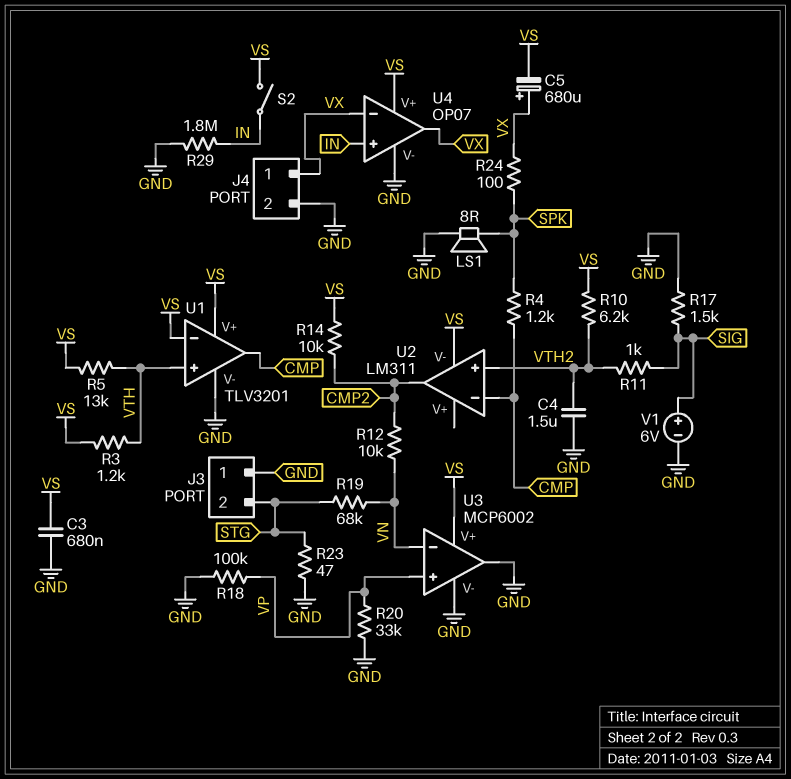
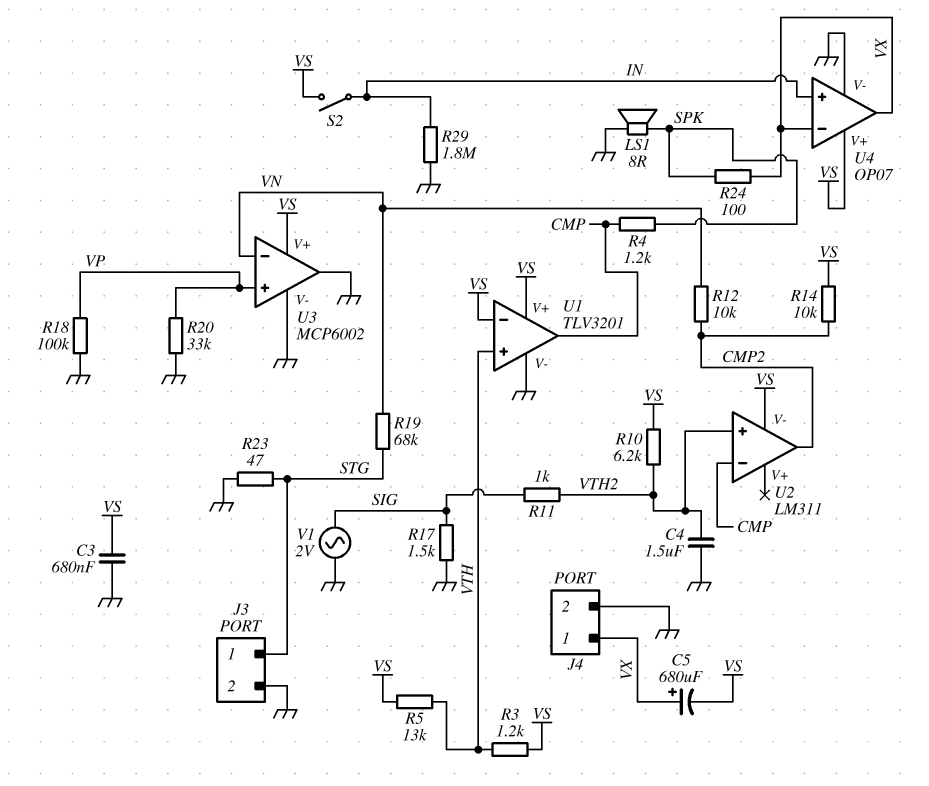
J3 pin 1: GND -> STG
J3 pin 2: STG -> GND
V1: 6V (plus SIG, minus GND) -> AC 2V (GND, SIG)

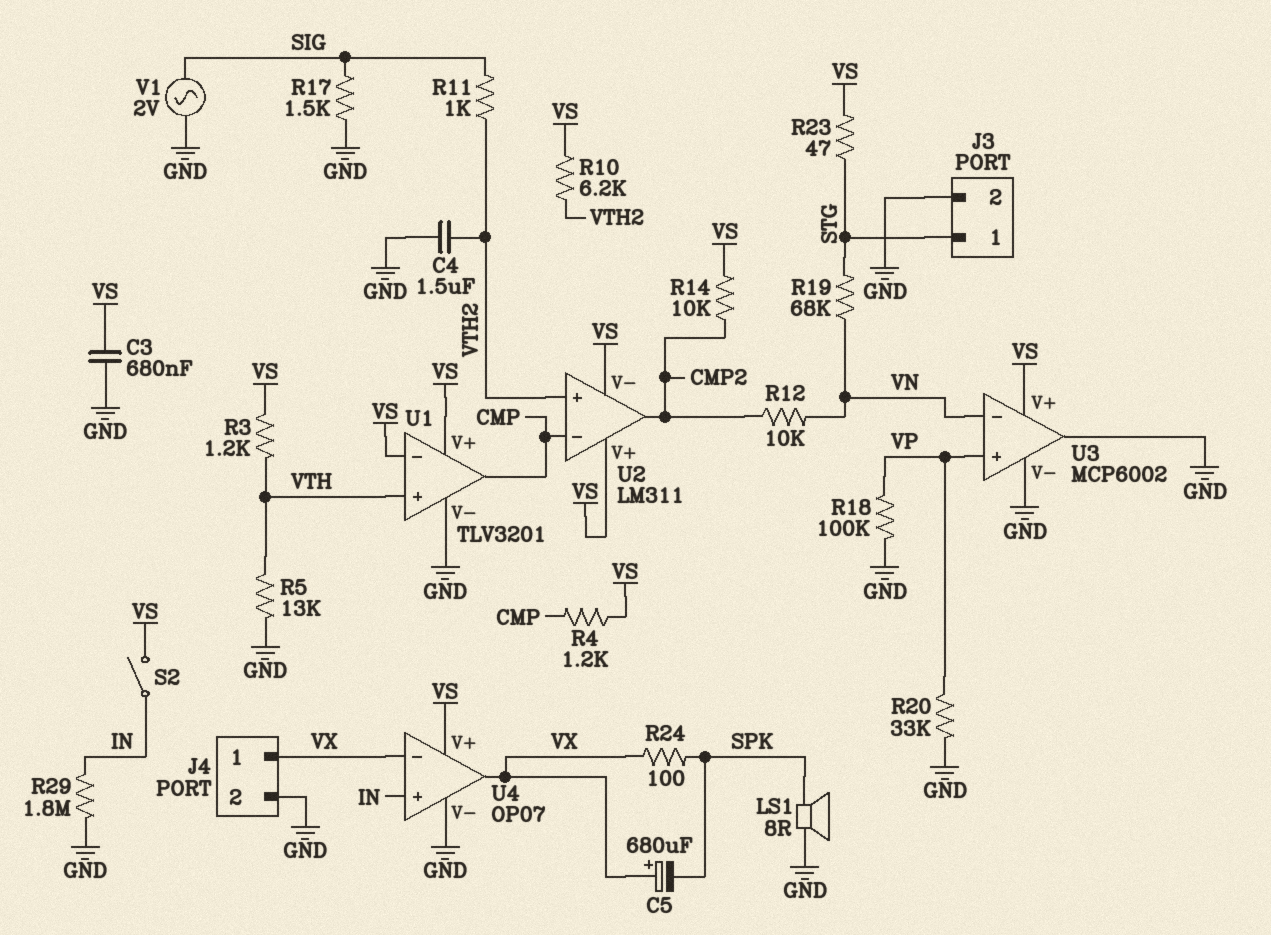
C5: 680uF (plus VX, minus VS) -> 680uF (plus VX, minus SPK)
R4: 1.2k (CMP, SPK) -> 1.2k (CMP, VS)
R5: 13k (VS, VTH) -> 13k (GND, VTH)
R23: 47 (GND, STG) -> 47 (STG, VS)
U2 pin V+: none -> VS

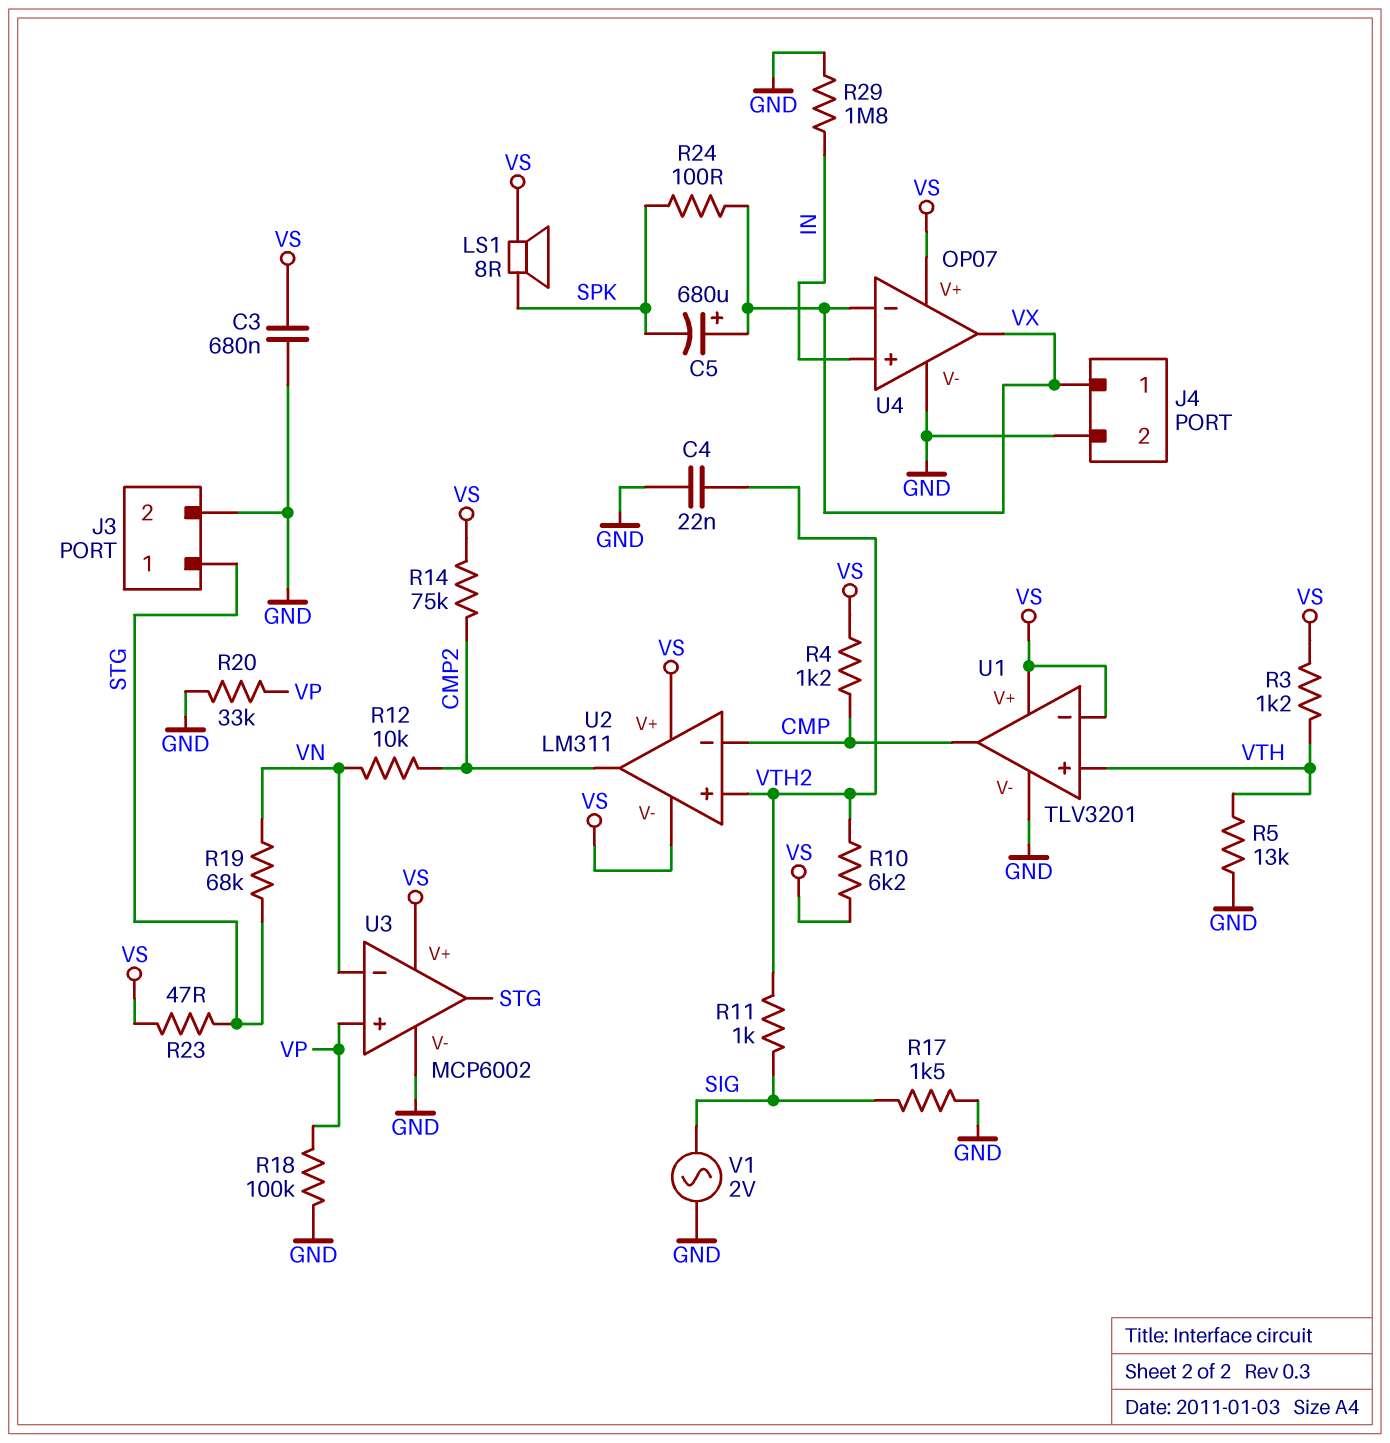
C4: 1.5uF (GND, VTH2) -> 22nF (GND, VTH2)
LS1: speaker 8R (GND, SPK) -> speaker 8R (SPK, VS)
R14: 10k (CMP2, VS) -> 75k (CMP2, VS)
S2: switch (IN, VS) -> none
U3 pin out: GND -> STG

